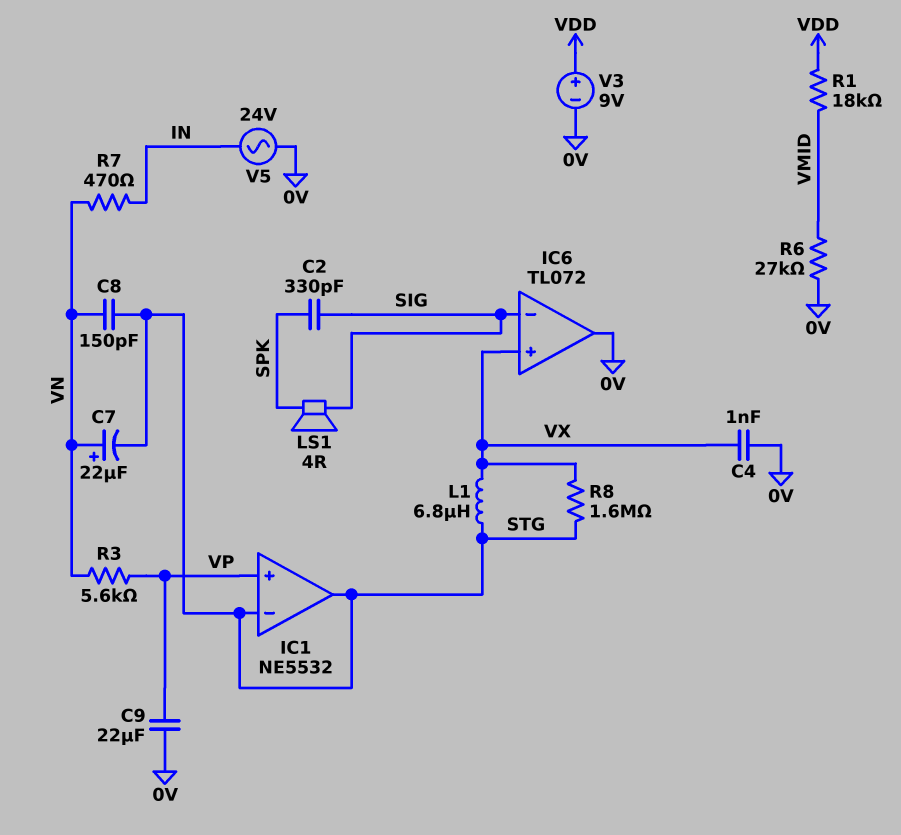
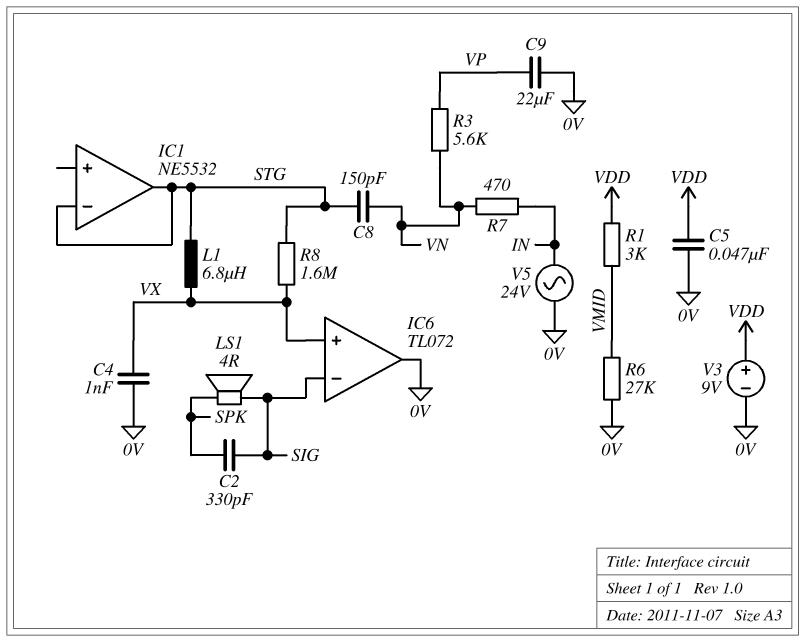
C5: none -> 47nF (0V, VDD)
C7: 22uF (plus VN, minus STG) -> none
IC1 pin in+: VP -> none
R1: 18k (VDD, VMID) -> 3k (VDD, VMID)

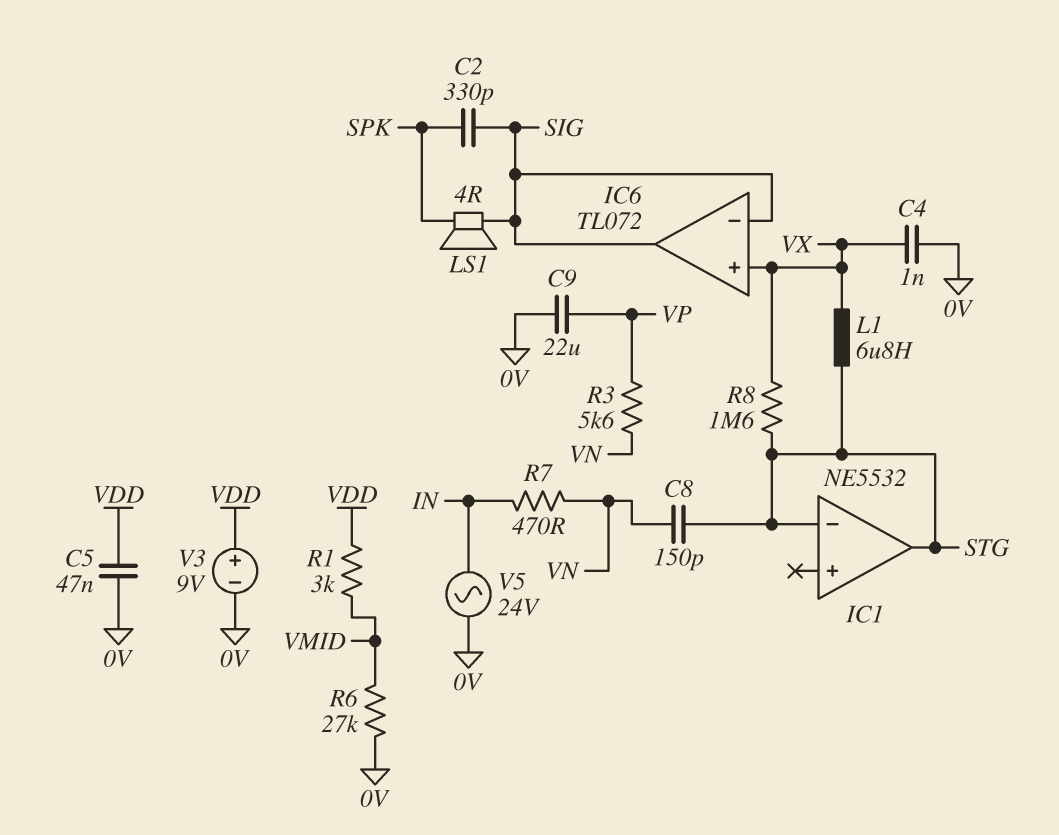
IC6 pin out: 0V -> SIG

